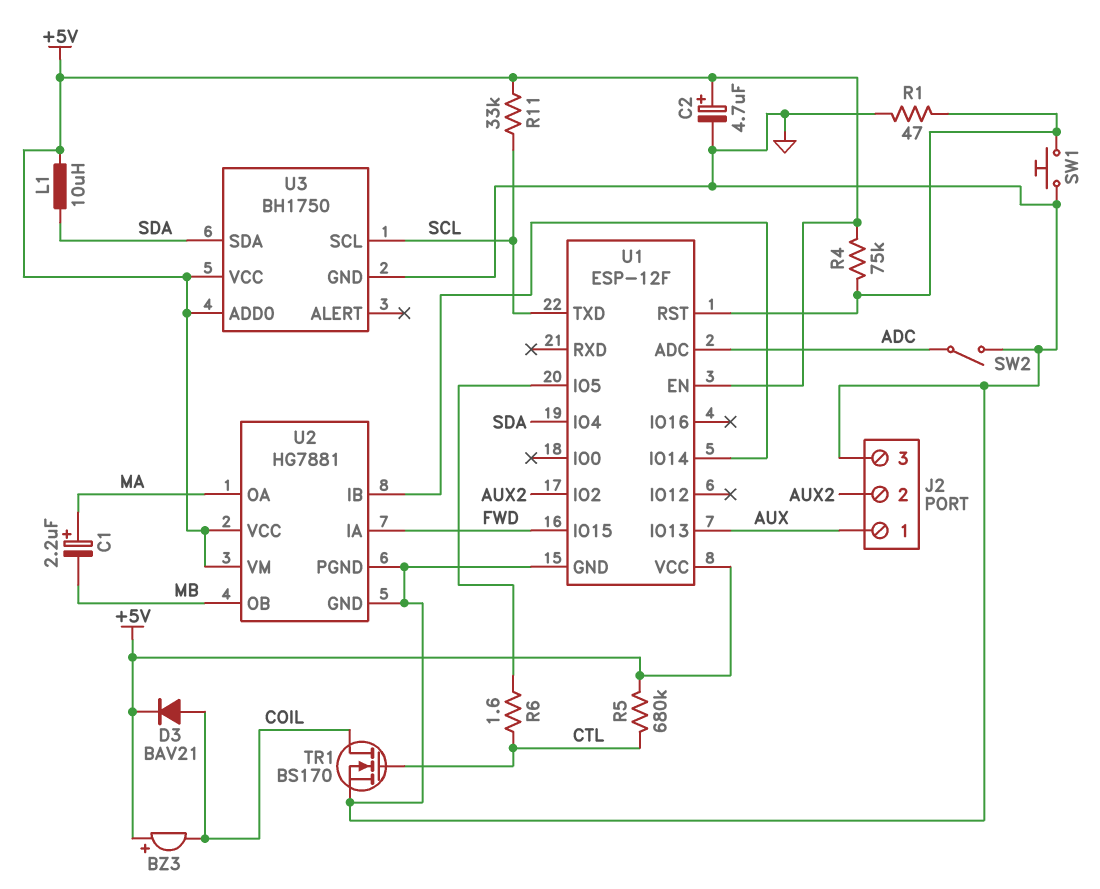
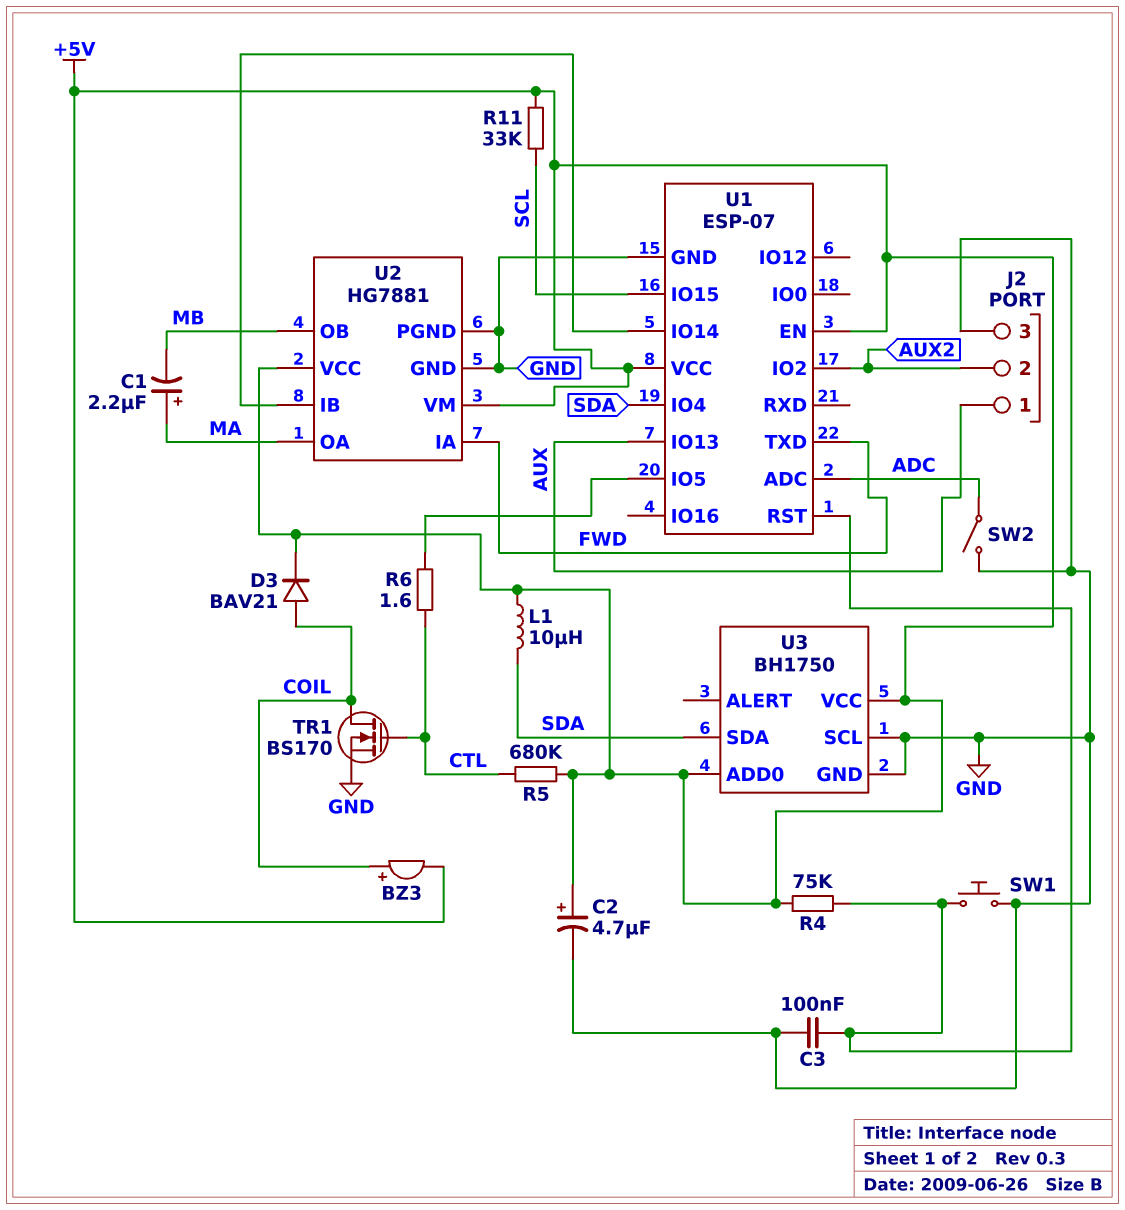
BZ3: buzzer (plus +5V, minus COIL) -> buzzer (plus COIL, minus +5V)
C3: none -> 100nF (GND, U1/RST)
R1: 47 (GND, U1/RST) -> none
U1: ESP-12F -> ESP-07
U1 pin IO15: FWD -> SCL
U1 pin TXD: SCL -> FWD
U3 pin SCL: SCL -> GND

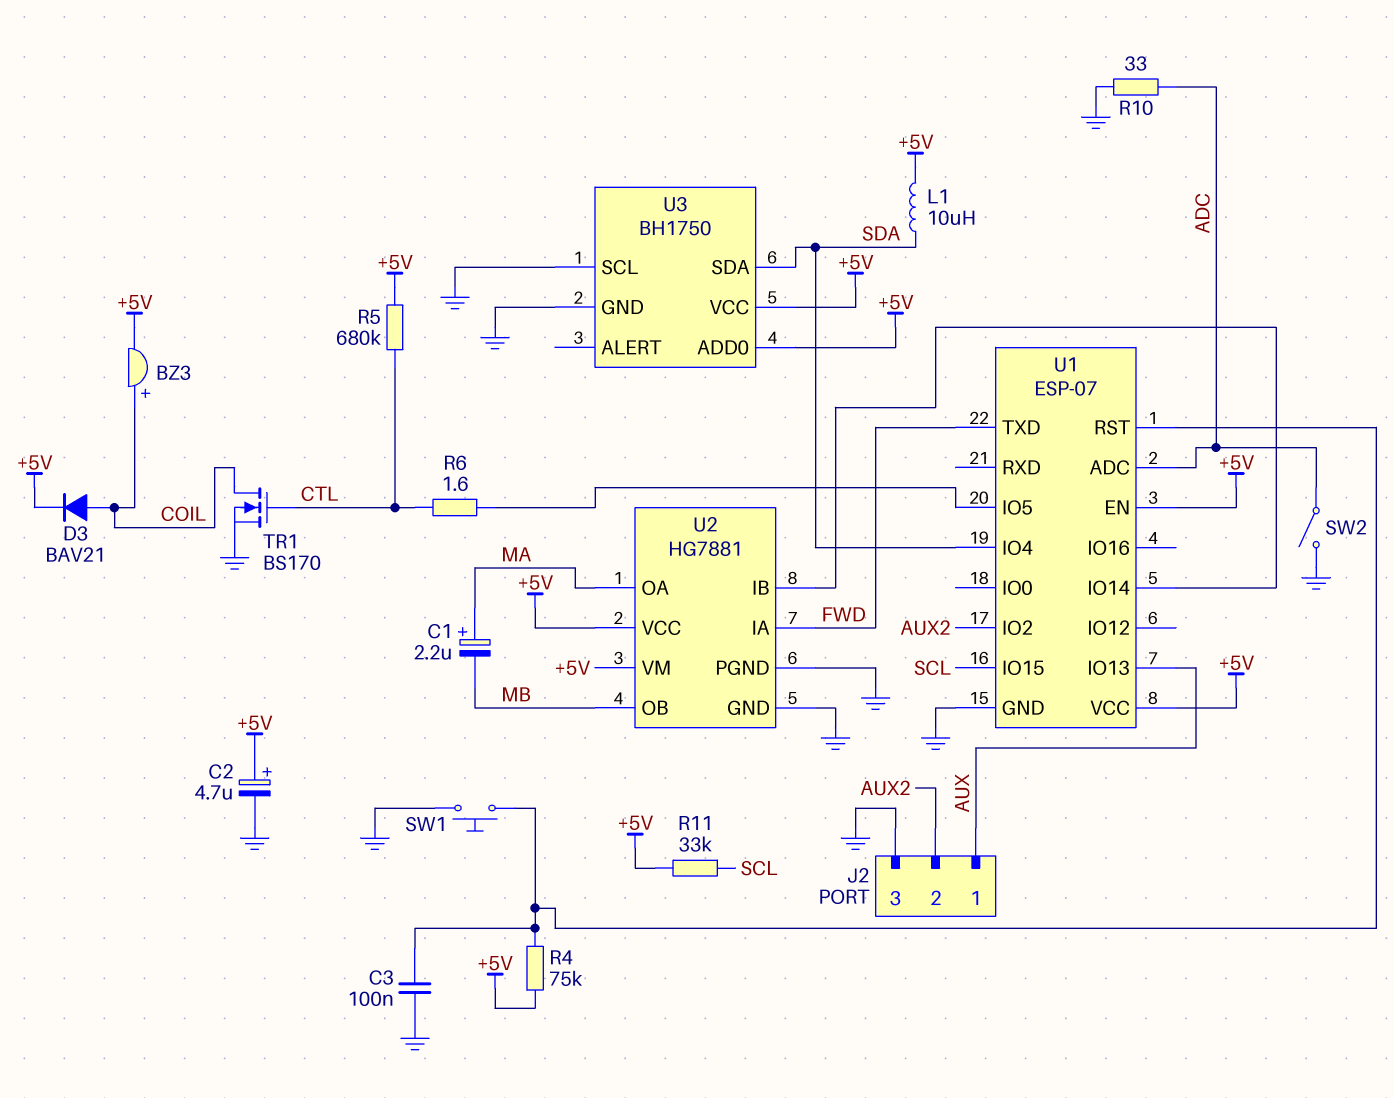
R10: none -> 33 (ADC, GND)

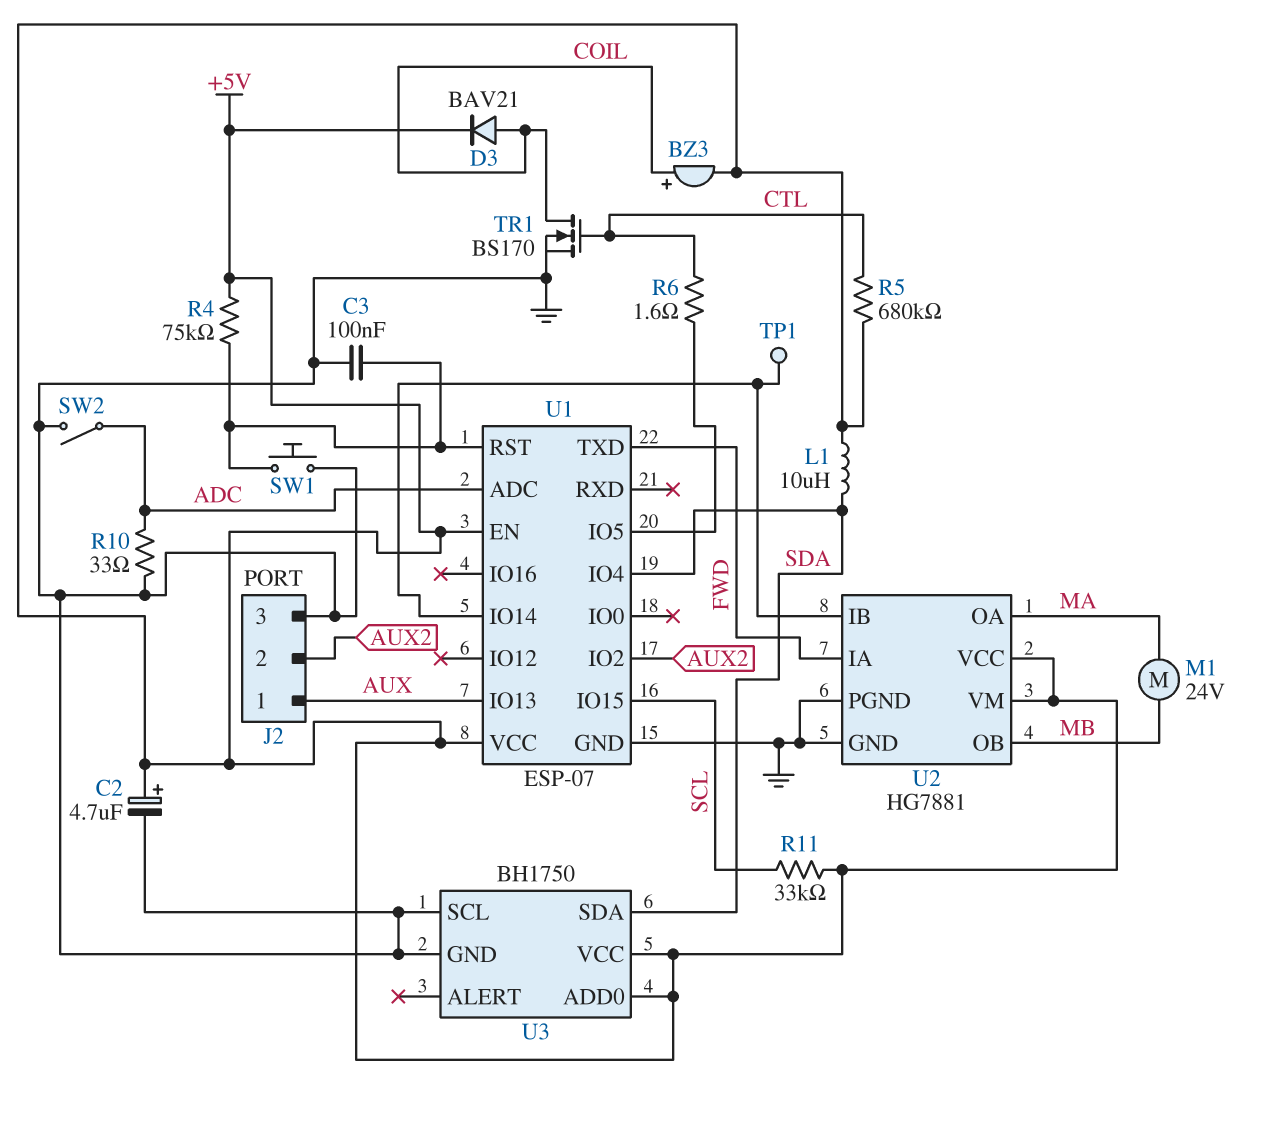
C1: 2.2uF (plus MA, minus MB) -> none
M1: none -> motor 24V (MA, MB)
TP1: none -> test point (U1/IO14)

